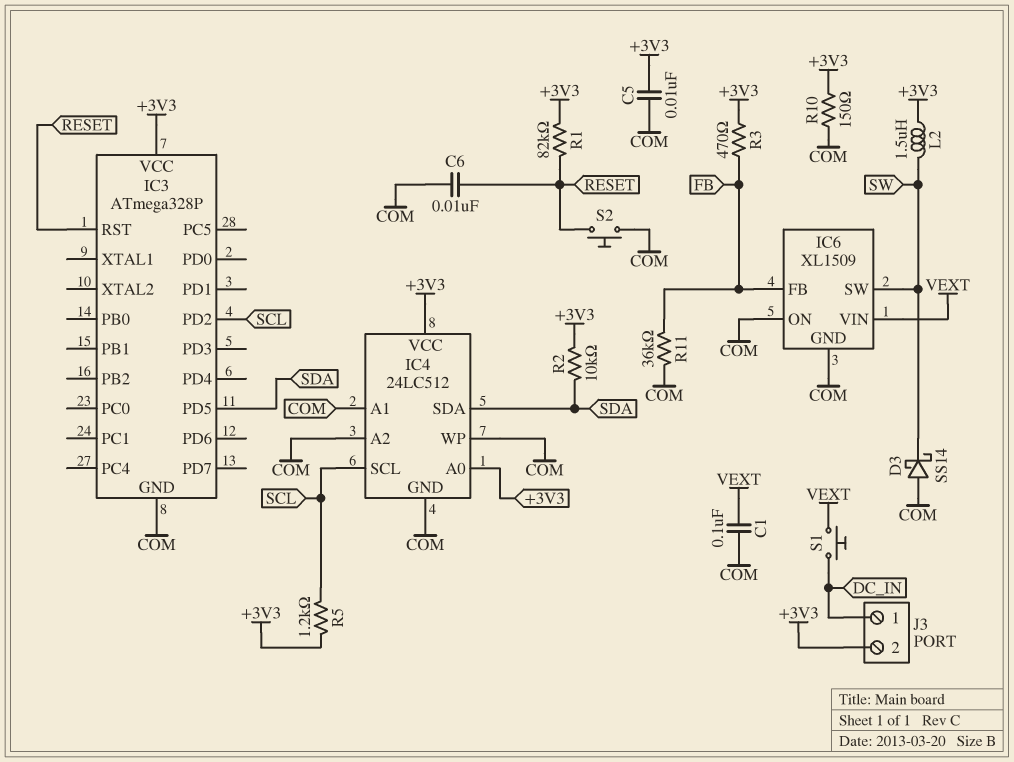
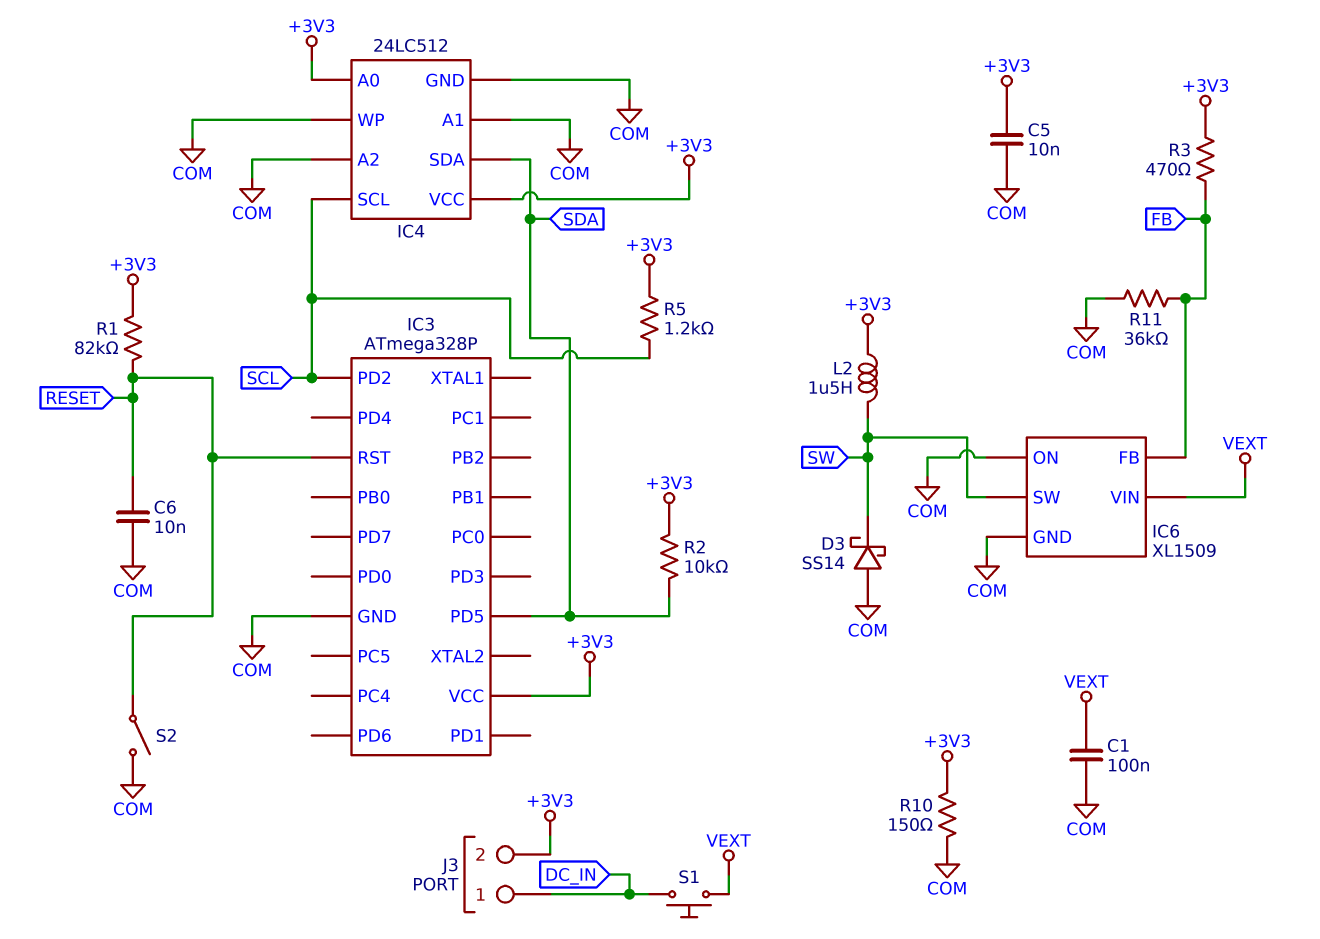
S2: button (COM, RESET) -> switch (COM, RESET)

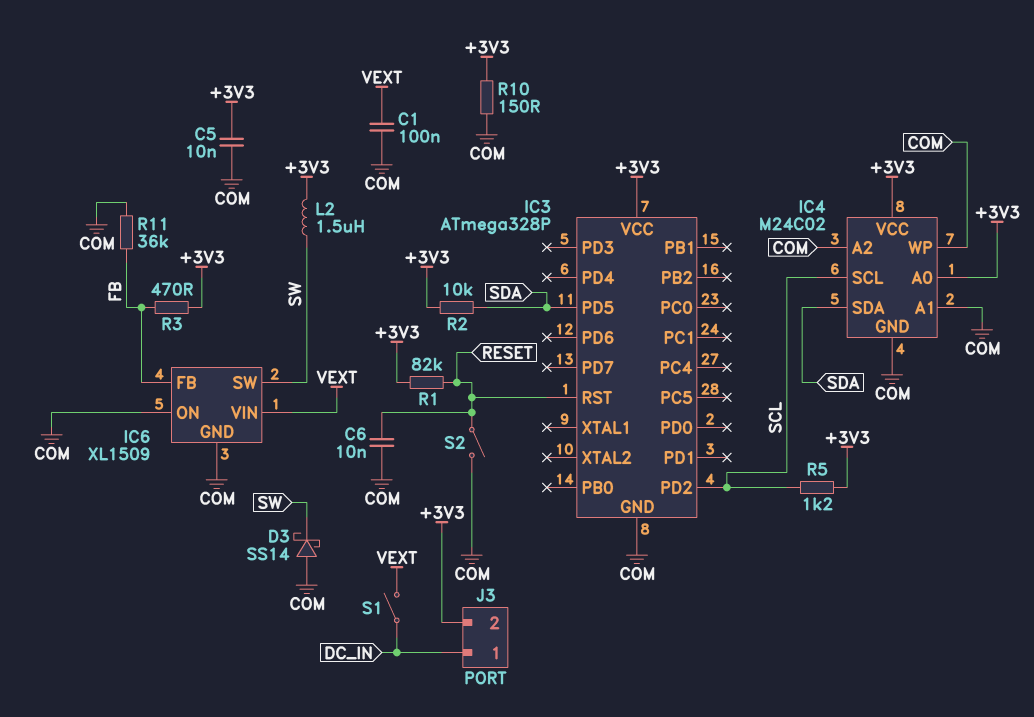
IC4: 24LC512 -> M24C02
S1: button (DC_IN, VEXT) -> switch (DC_IN, VEXT)

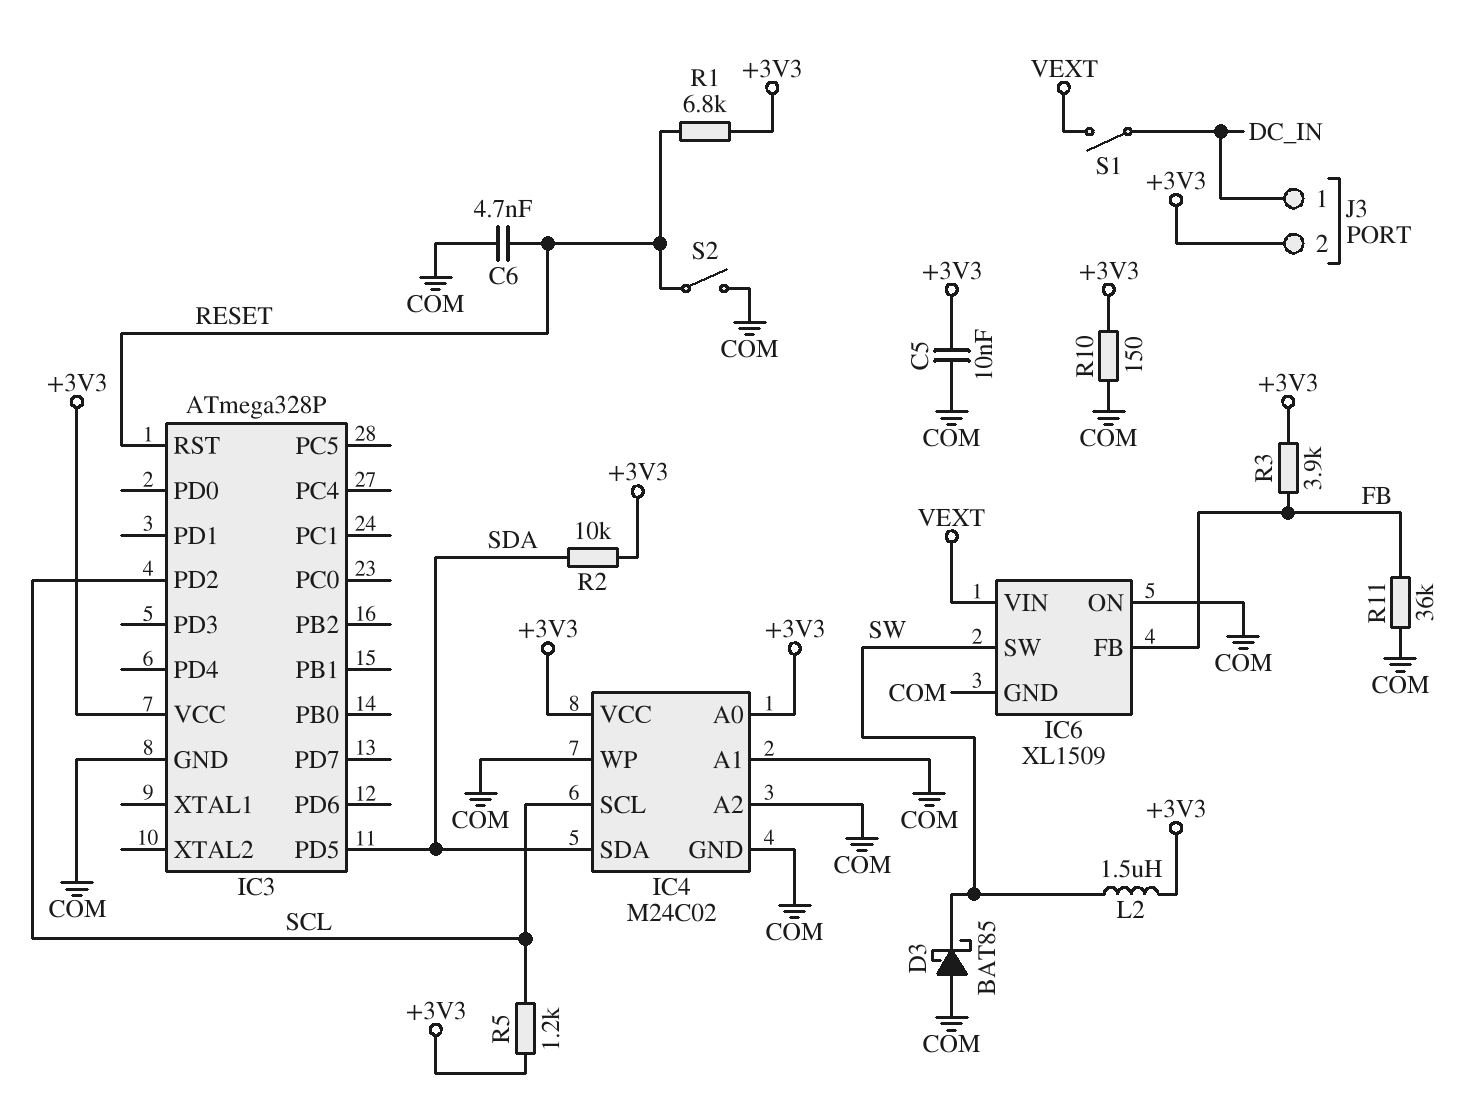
C1: 100nF (COM, VEXT) -> none
C6: 10nF (COM, RESET) -> 4.7nF (COM, RESET)
D3: schottky SS14 (A COM, K SW) -> schottky BAT85 (A COM, K SW)
R1: 82k (+3V3, RESET) -> 6.8k (+3V3, RESET)
R3: 470 (+3V3, FB) -> 3.9k (+3V3, FB)

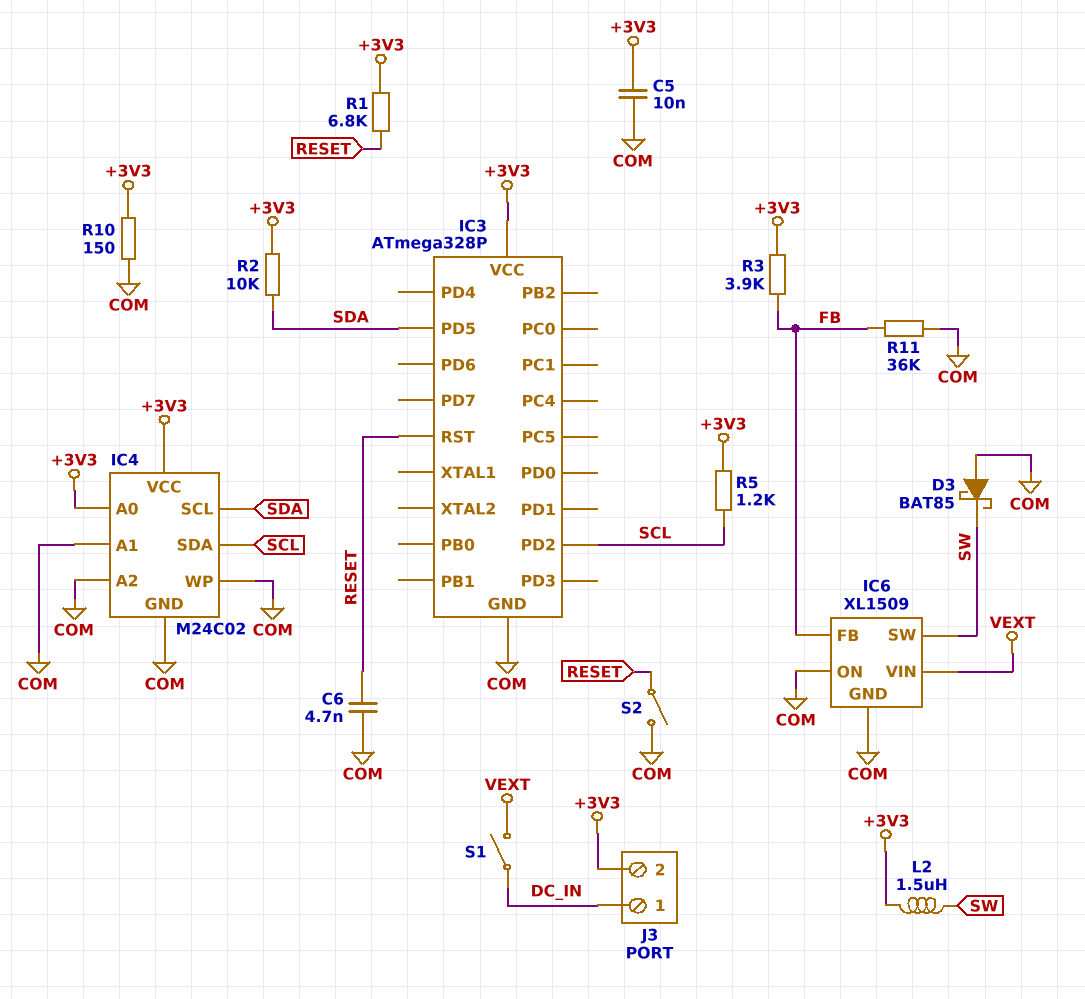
IC4 pin SCL: SCL -> SDA
IC4 pin SDA: SDA -> SCL

